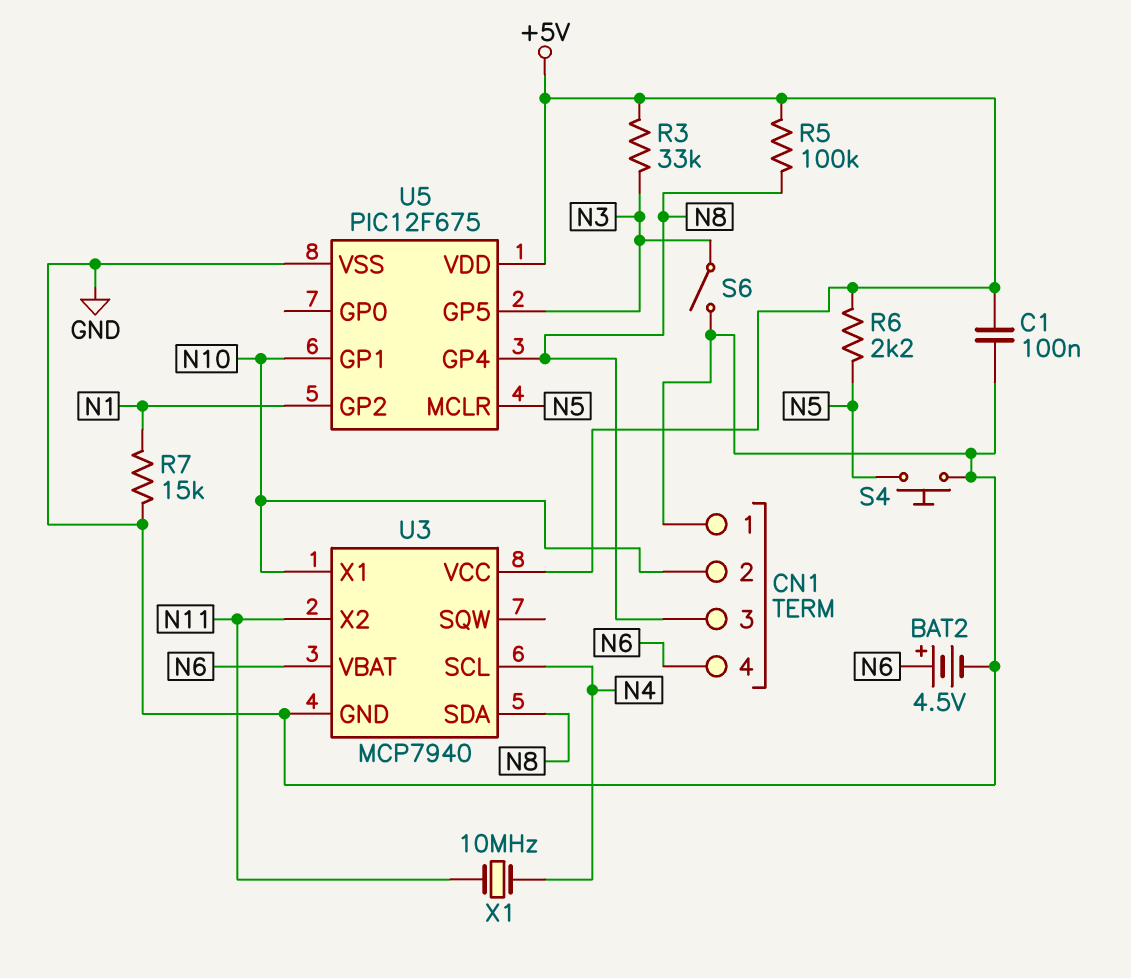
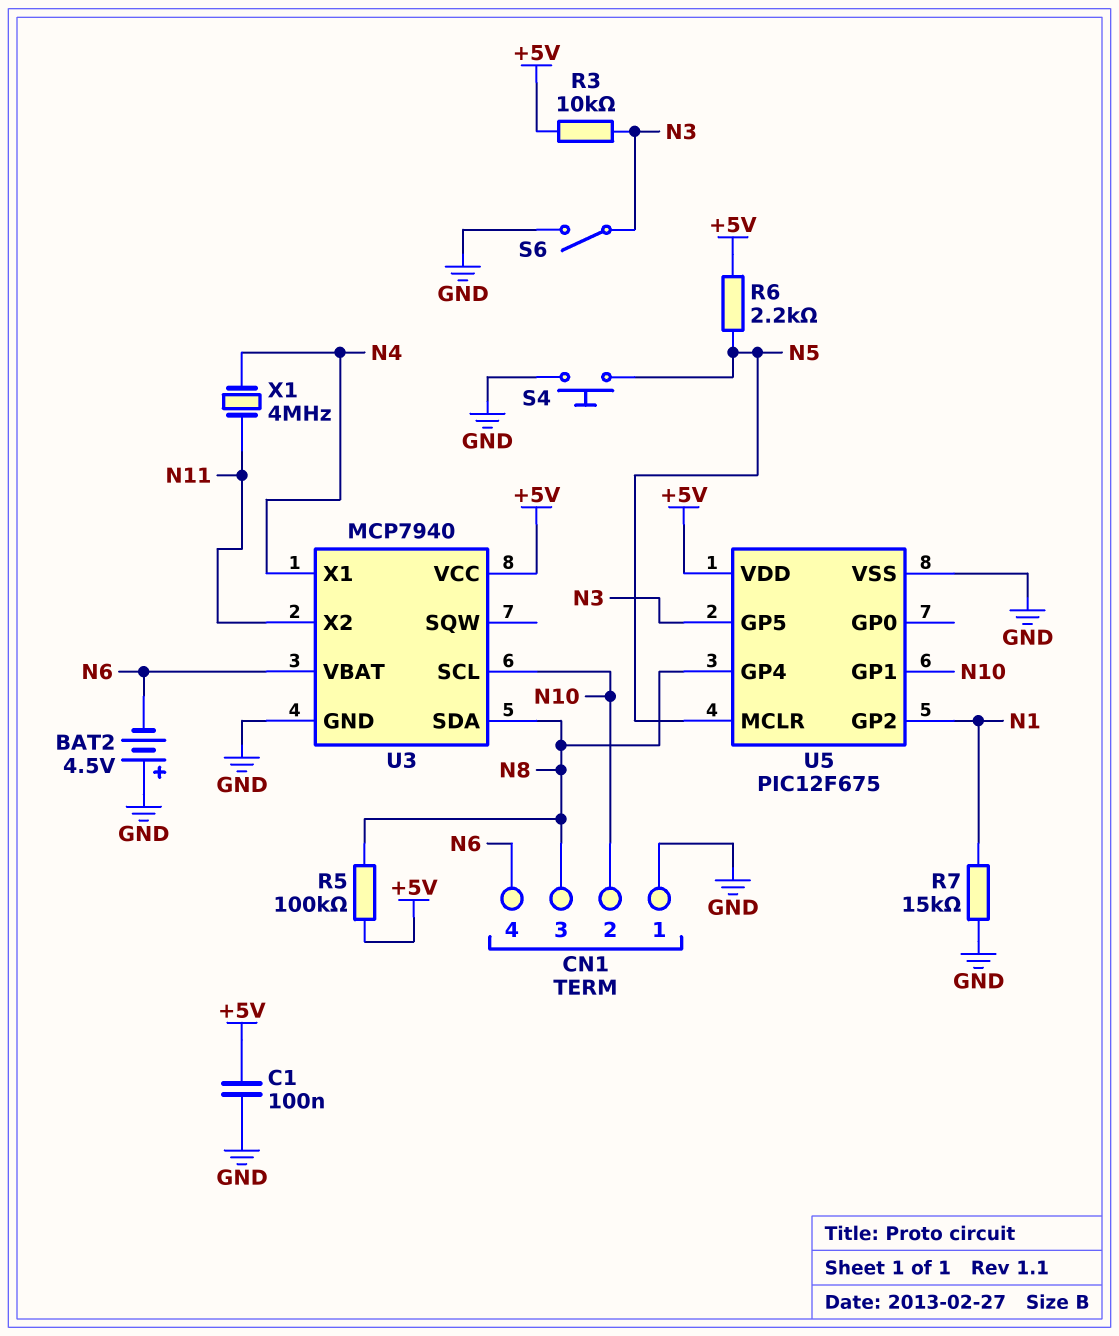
BAT2: 4.5V (plus N6, minus GND) -> 4.5V (plus GND, minus N6)
R3: 33k (+5V, N3) -> 10k (+5V, N3)
U3 pin SCL: N4 -> N10
U3 pin X1: N10 -> N4
X1: 10MHz (N4, N11) -> 4MHz (N4, N11)

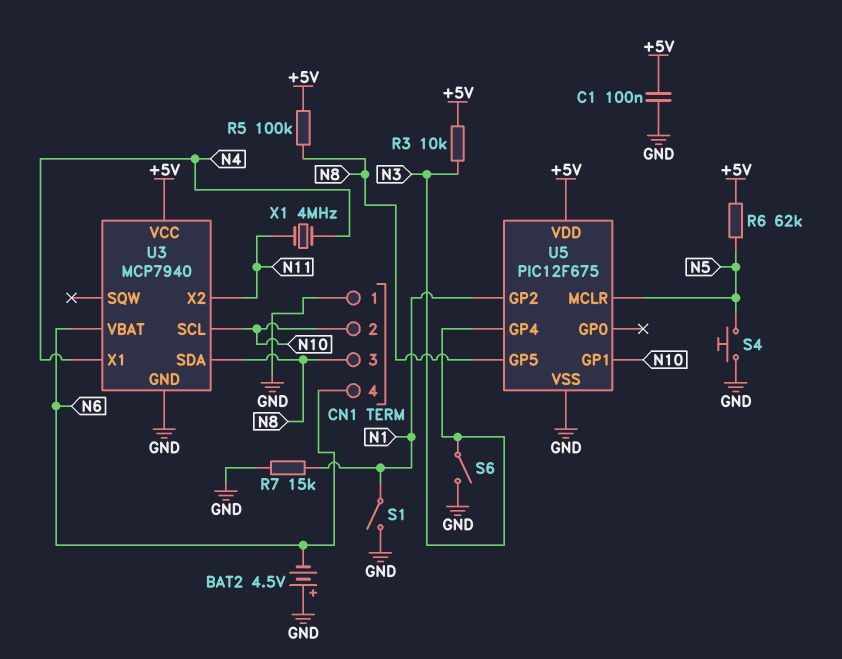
R6: 2.2k (+5V, N5) -> 62k (+5V, N5)
S1: none -> switch (GND, N1)
U5 pin GP4: N8 -> N3
U5 pin GP5: N3 -> N8

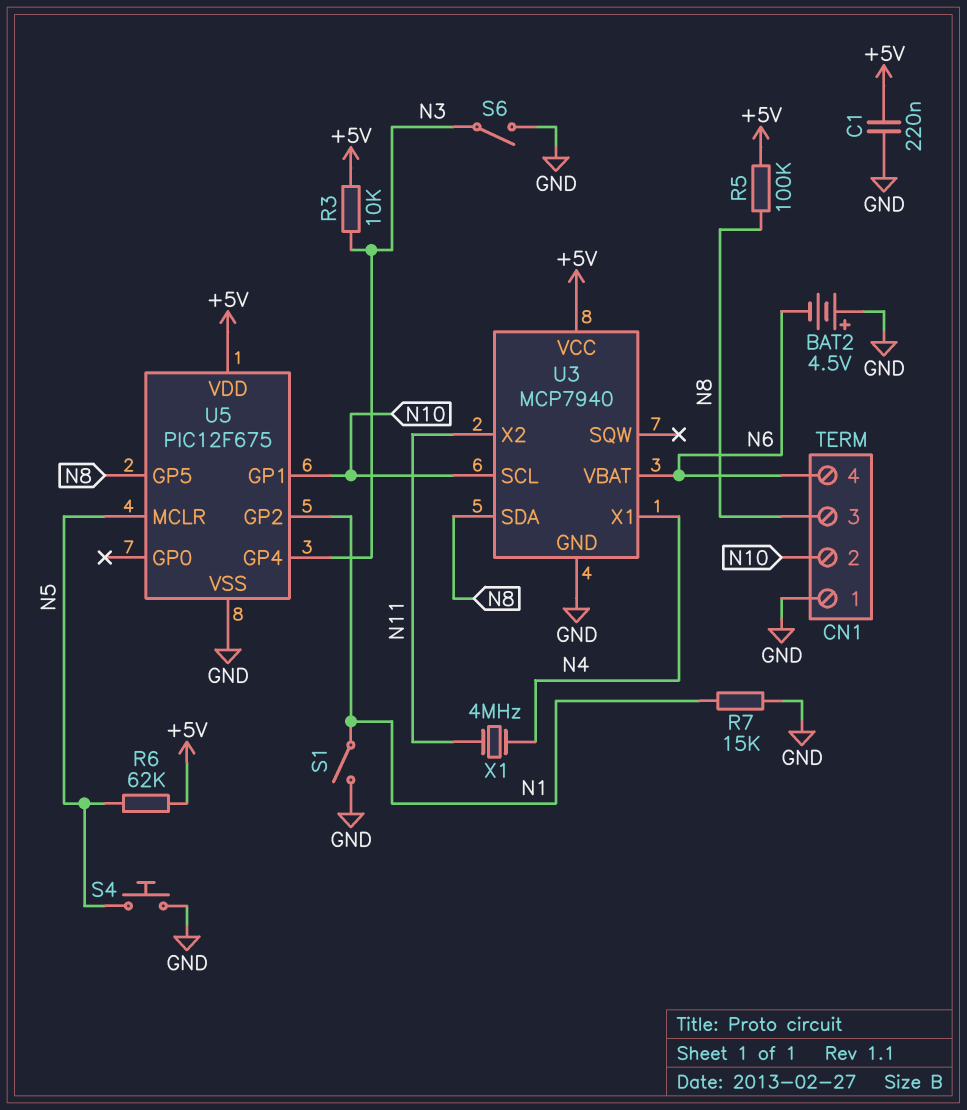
C1: 100nF (+5V, GND) -> 220nF (+5V, GND)

